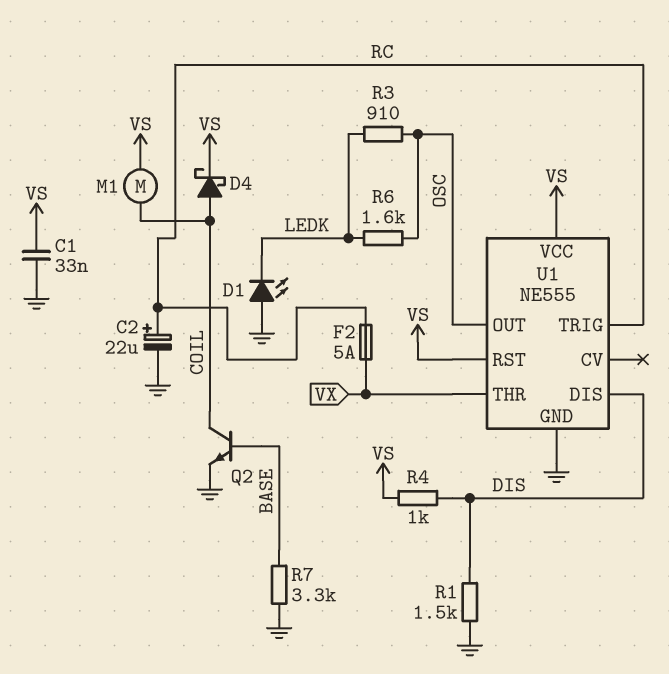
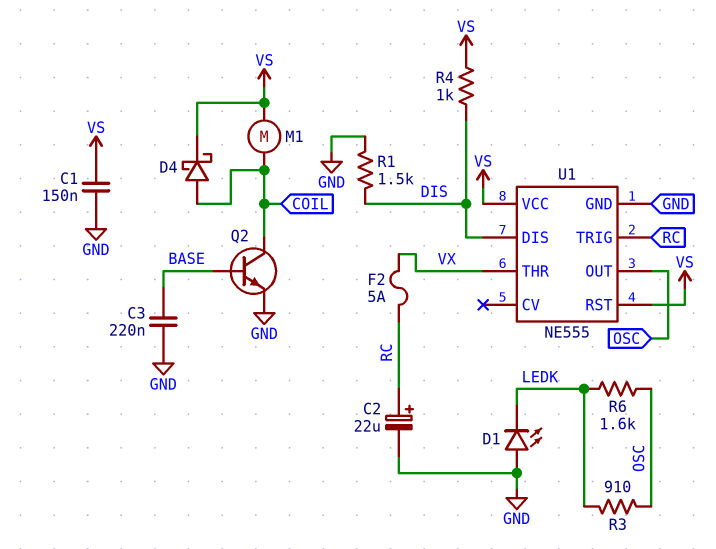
C1: 33nF (GND, VS) -> 150nF (GND, VS)
C3: none -> 220nF (BASE, GND)
R7: 3.3k (BASE, GND) -> none

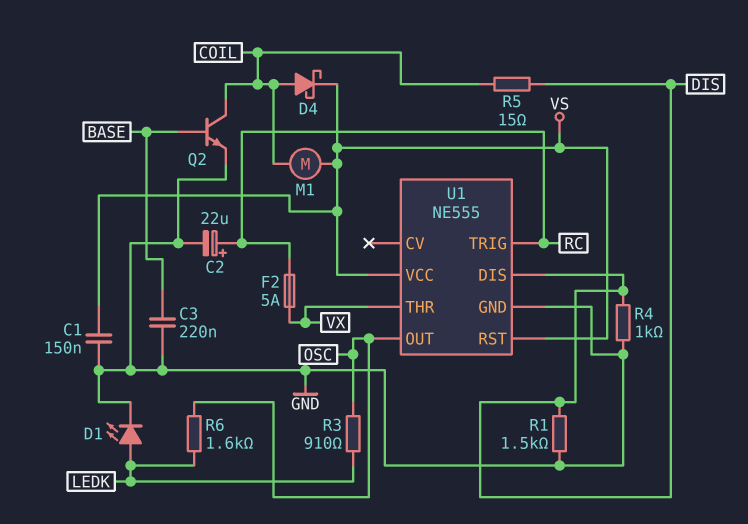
D1: LED (A GND, K LEDK) -> LED (A LEDK, K GND)
R4: 1k (DIS, VS) -> 1k (DIS, GND)
R5: none -> 15 (COIL, DIS)

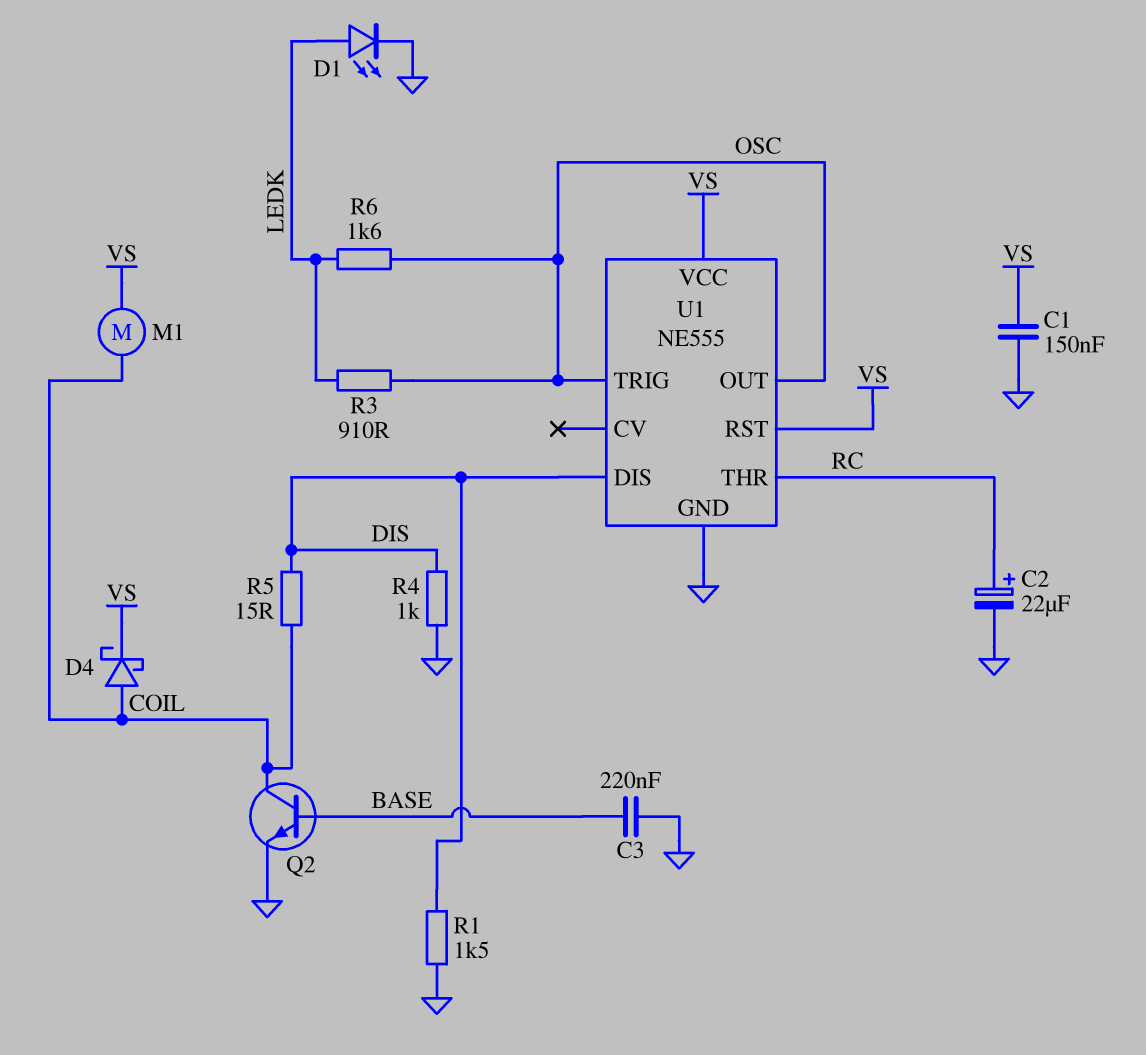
F2: 5A (RC, VX) -> none
U1 pin THR: VX -> RC
U1 pin TRIG: RC -> OSC

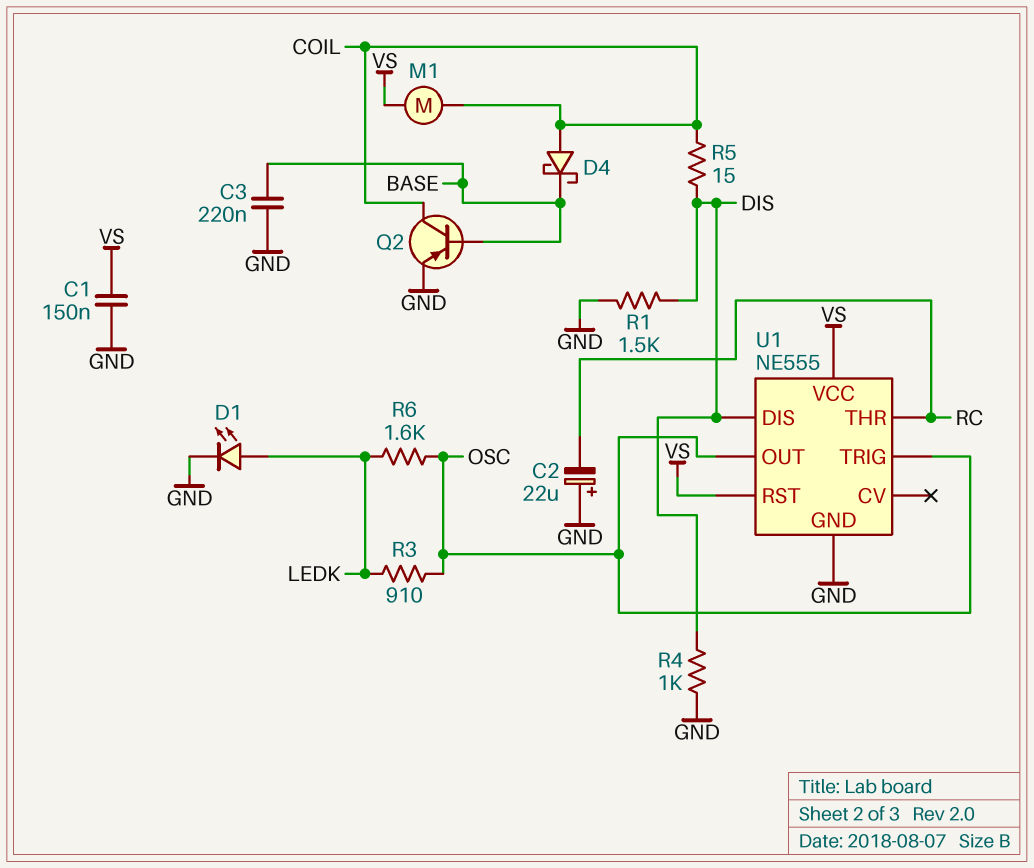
C2: 22uF (plus RC, minus GND) -> 22uF (plus GND, minus RC)
D4: schottky (A COIL, K VS) -> schottky (A COIL, K BASE)
Q2: NPN (B BASE, C COIL, E GND) -> PNP (B BASE, C COIL, E GND)

